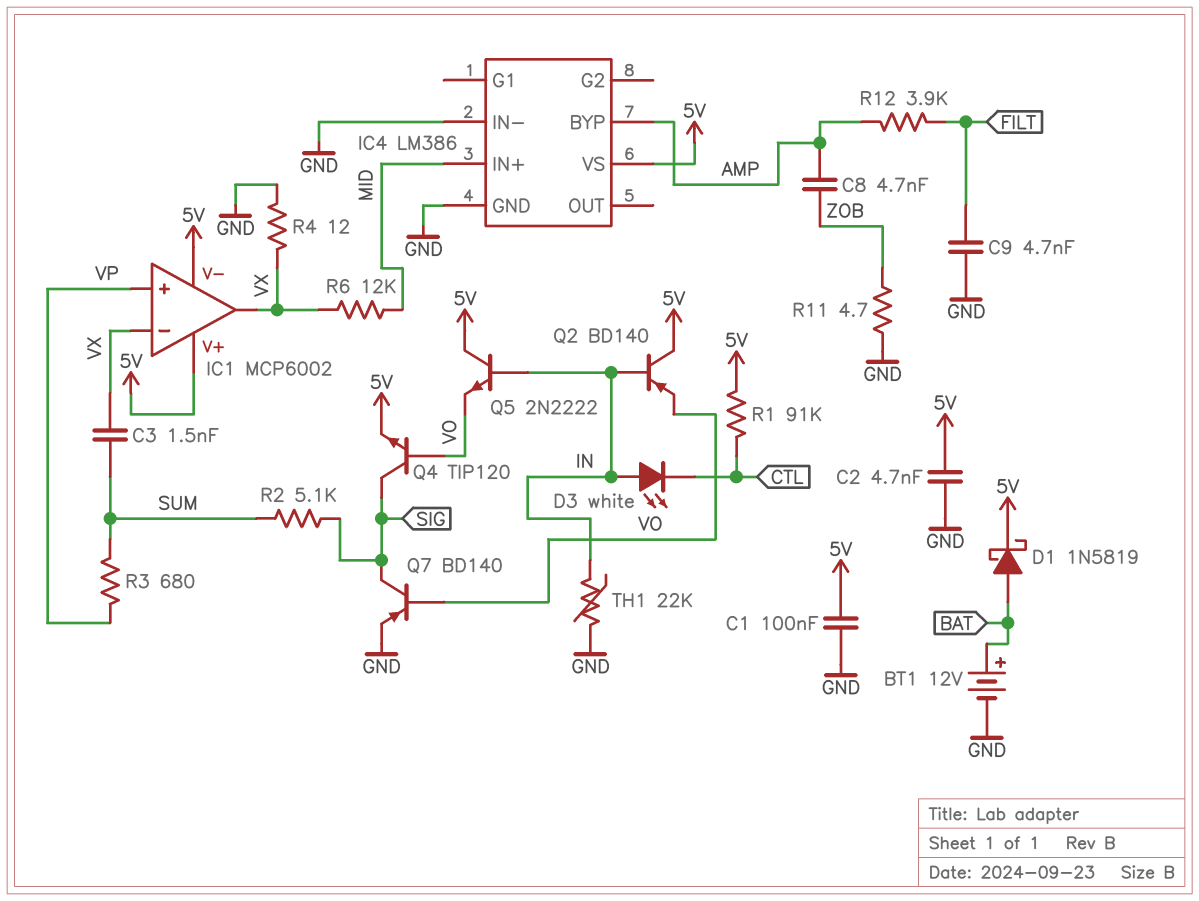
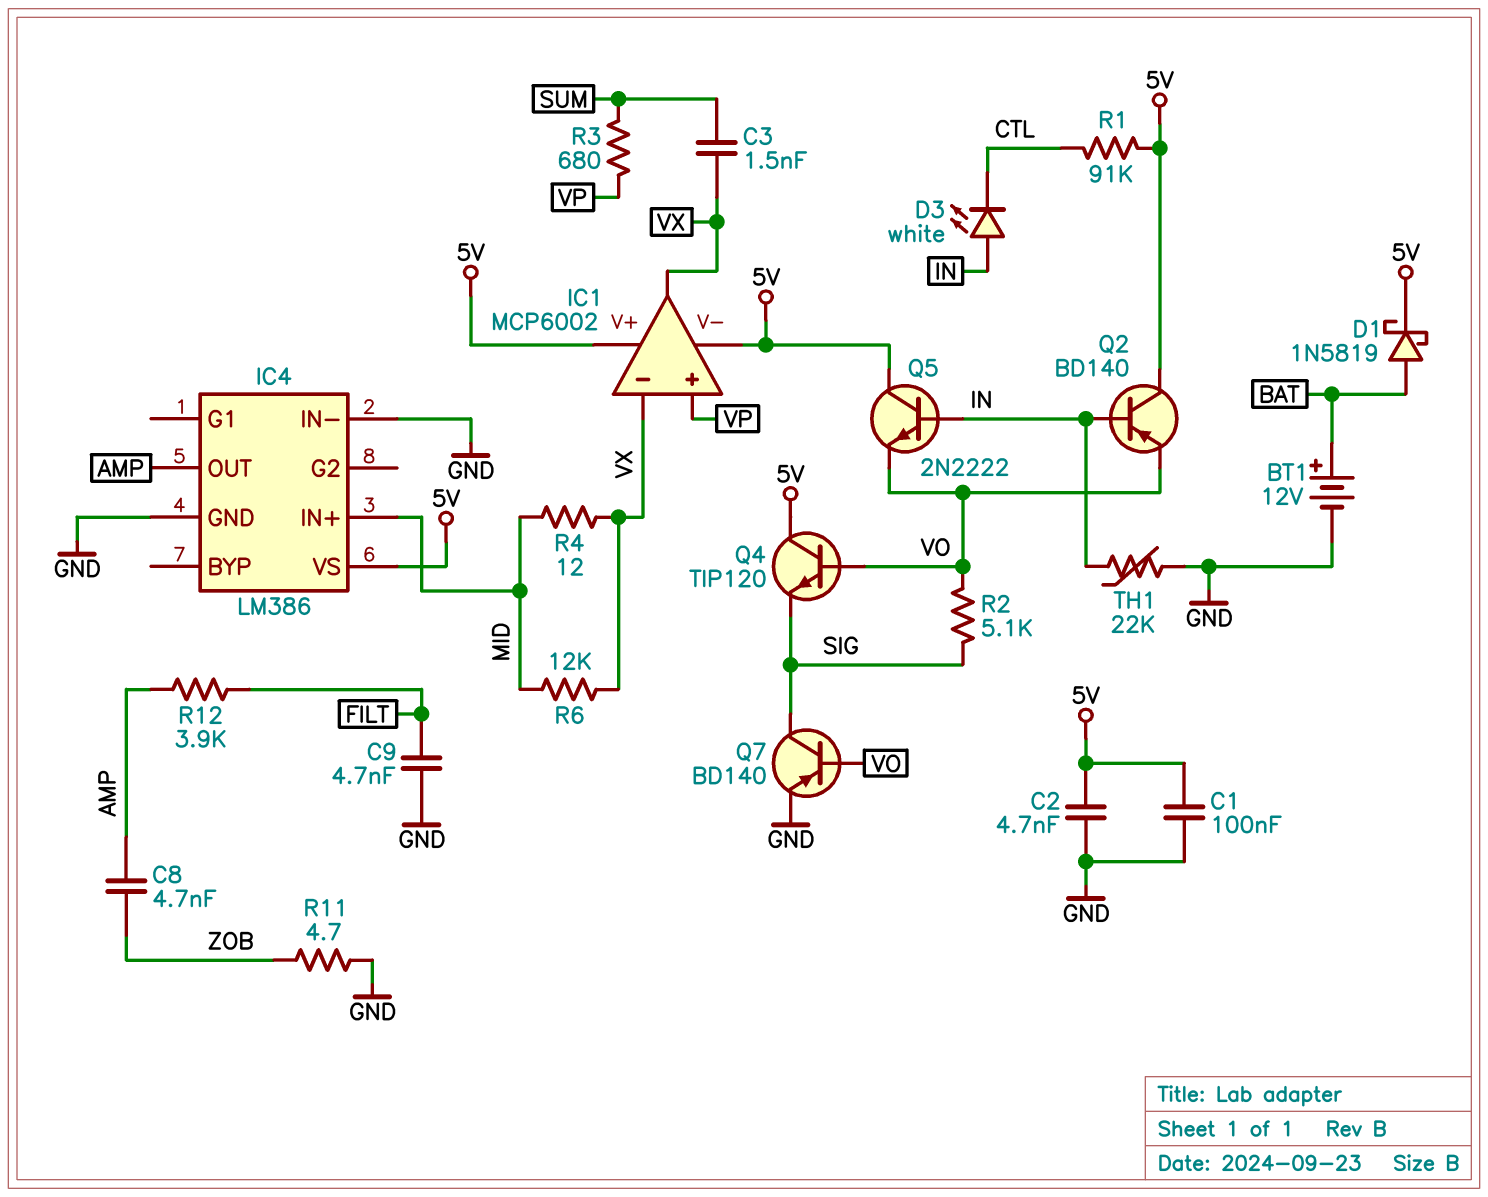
IC4 pin BYP: AMP -> none
IC4 pin OUT: none -> AMP
Q4: NPN TIP120 (B VO, C SIG, E 5V) -> NPN TIP120 (B VO, C 5V, E SIG)
R2: 5.1k (SIG, SUM) -> 5.1k (SIG, VO)
R4: 12 (GND, VX) -> 12 (MID, VX)

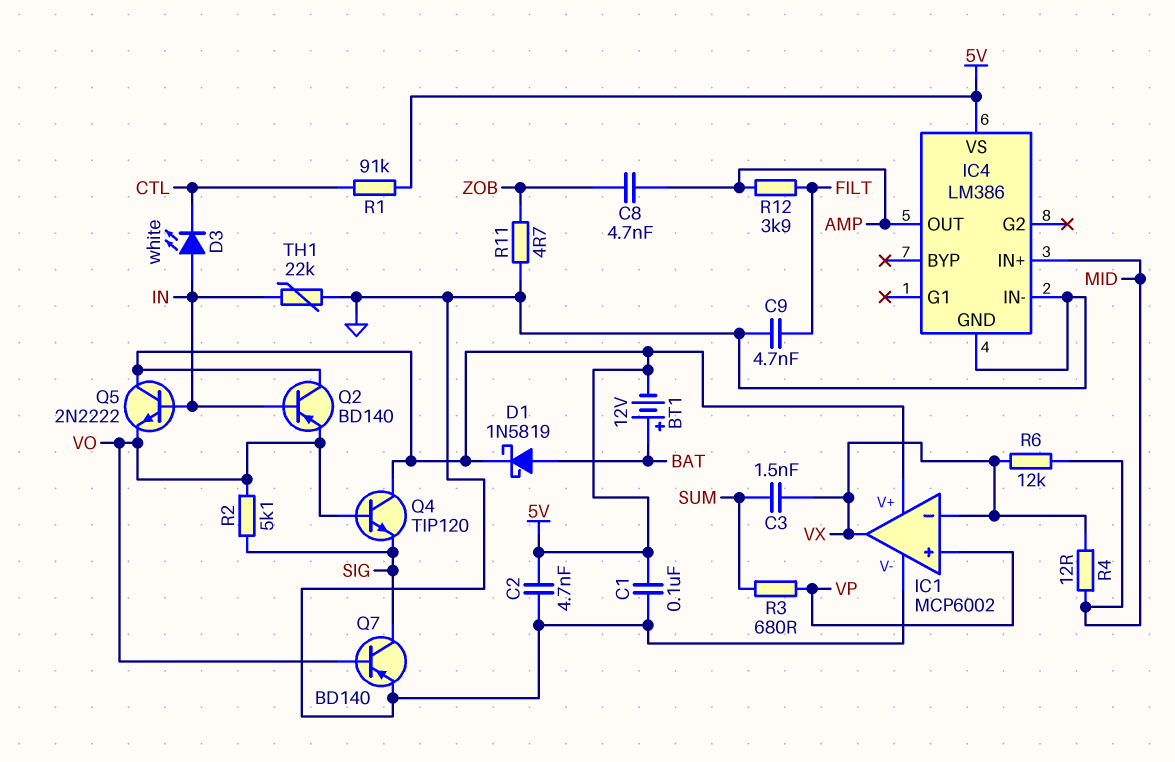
BT1: 12V (plus BAT, minus GND) -> 12V (plus BAT, minus 5V)
IC1 pin V-: 5V -> GND

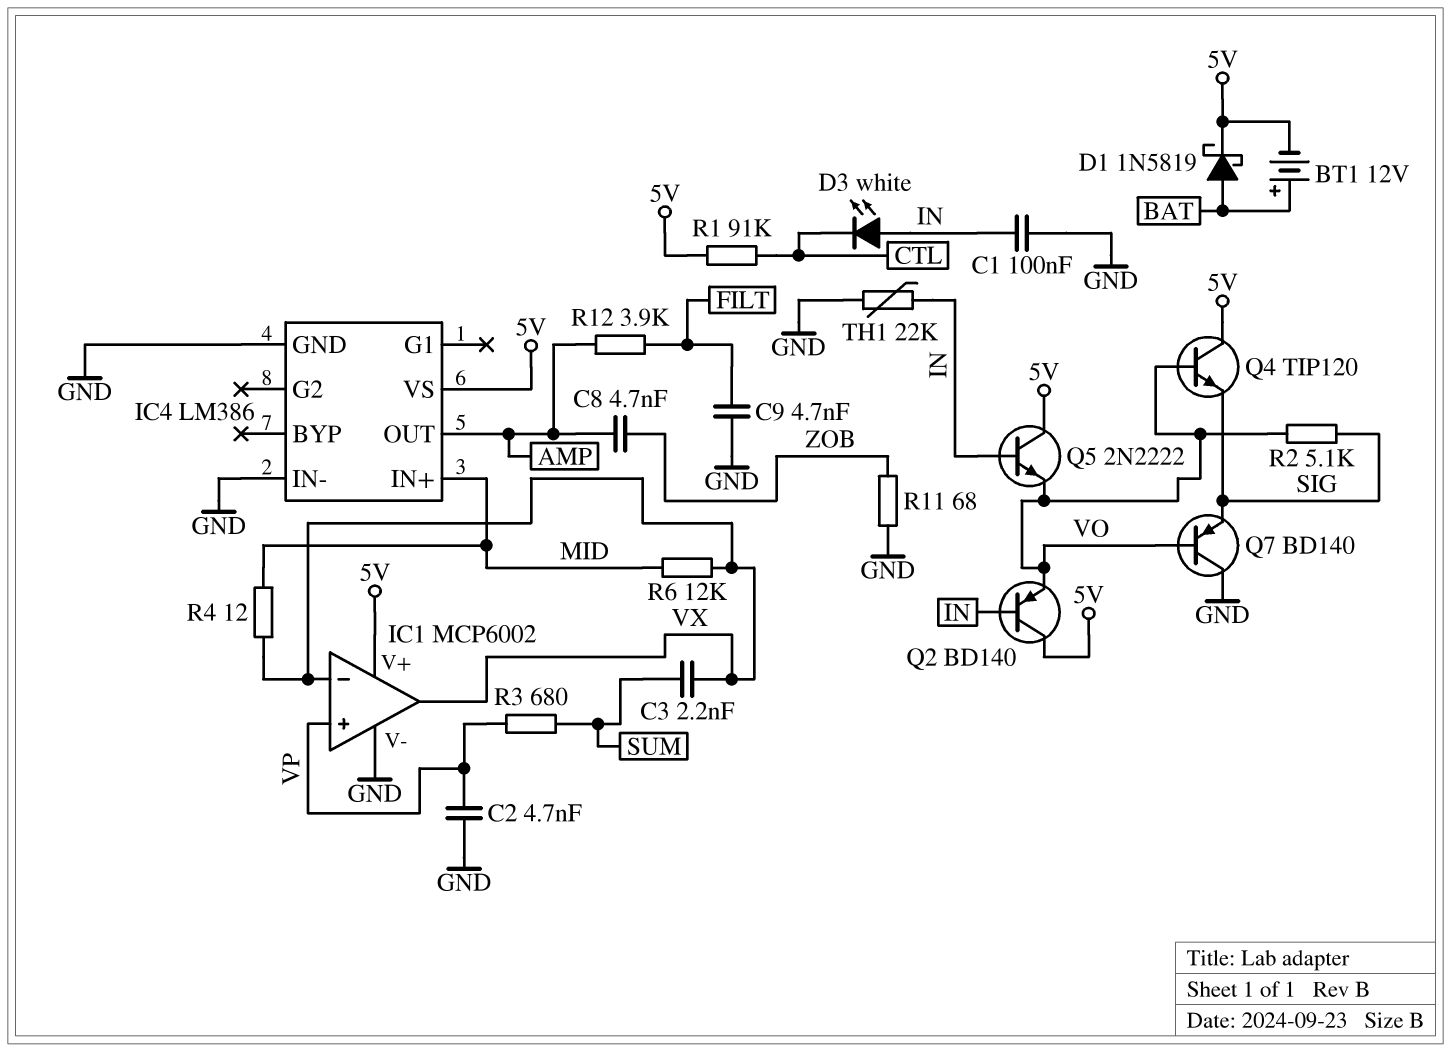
C1: 100nF (5V, GND) -> 100nF (GND, IN)
C2: 4.7nF (5V, GND) -> 4.7nF (GND, VP)
C3: 1.5nF (SUM, VX) -> 2.2nF (SUM, VX)
Q7: PNP BD140 (B VO, C SIG, E GND) -> PNP BD140 (B VO, C GND, E SIG)
R11: 4.7 (GND, ZOB) -> 68 (GND, ZOB)

